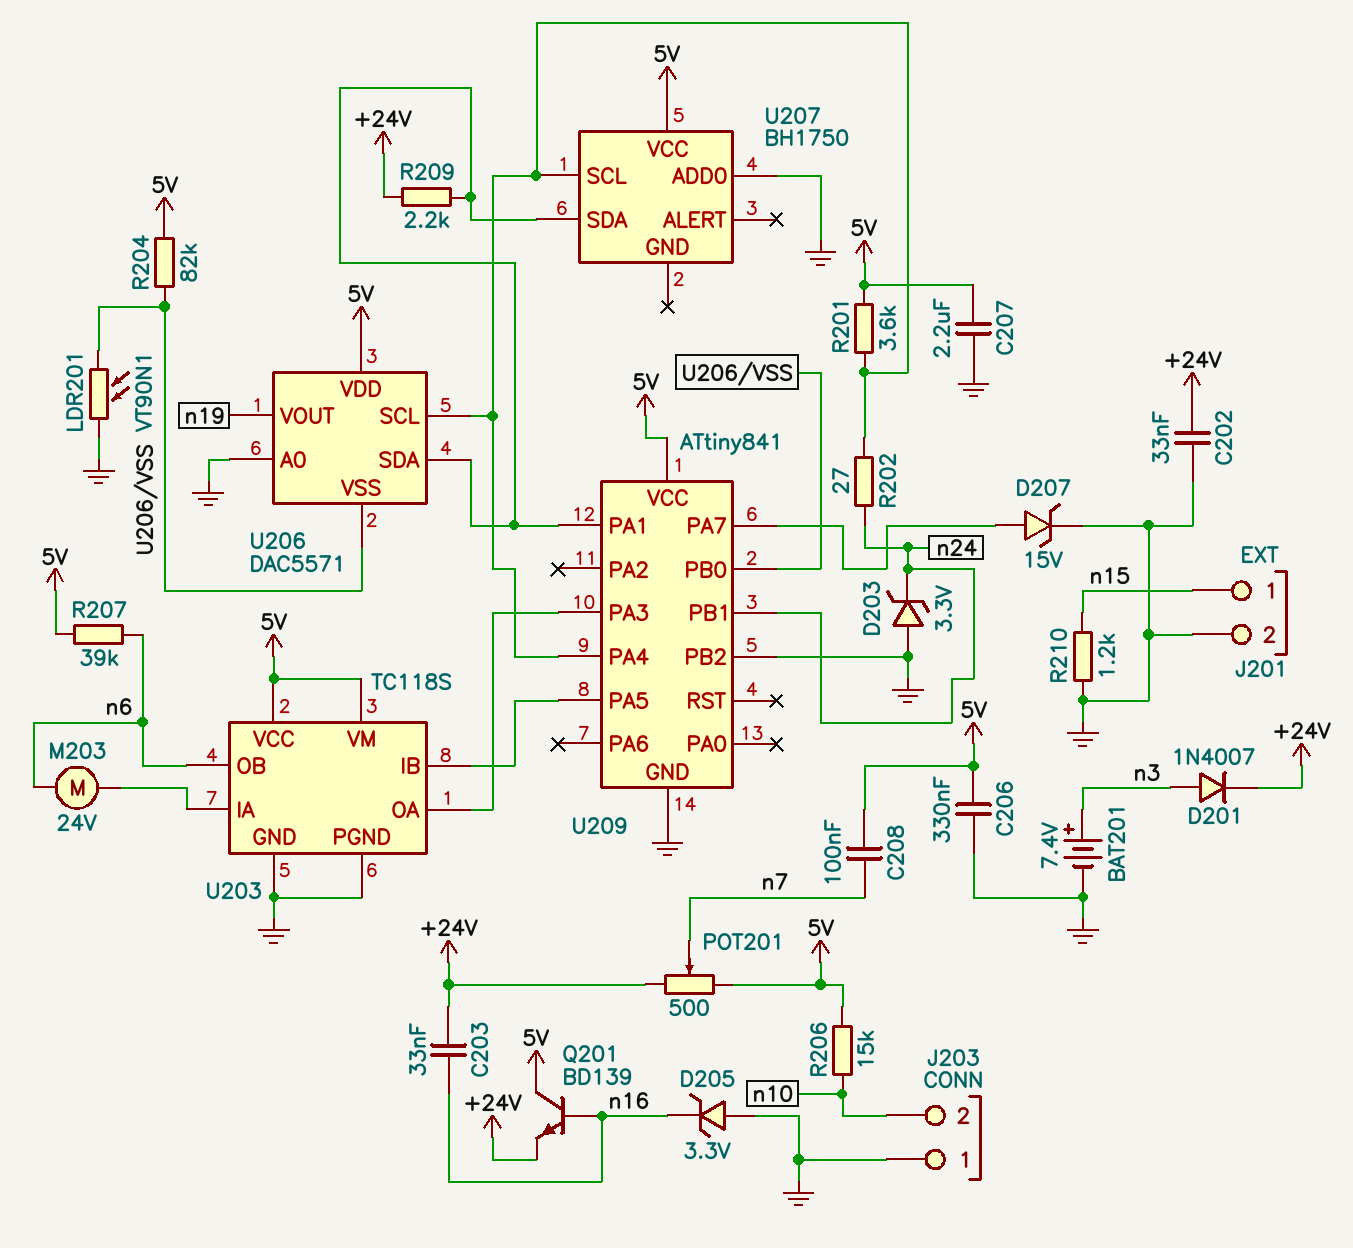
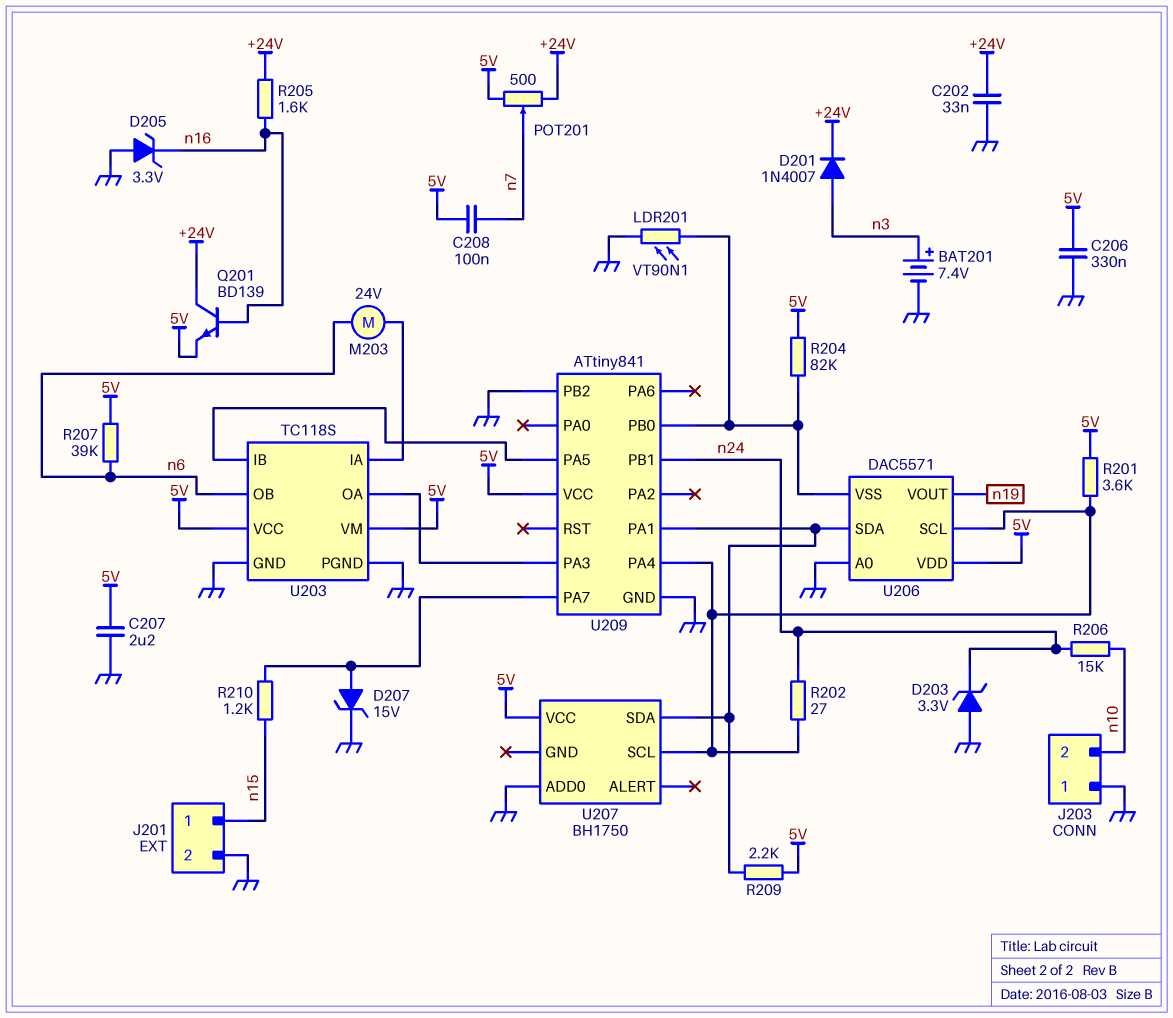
C203: 33nF (+24V, n16) -> none
Q201: NPN BD139 (B n16, C 5V, E +24V) -> NPN BD139 (B n16, C +24V, E 5V)
R205: none -> 1.6k (+24V, n16)
R206: 15k (5V, n10) -> 15k (n10, n24)
R209: 2.2k (+24V, U206/SDA) -> 2.2k (5V, U206/SDA)
R210: 1.2k (GND, n15) -> 1.2k (U209/PA7, n15)

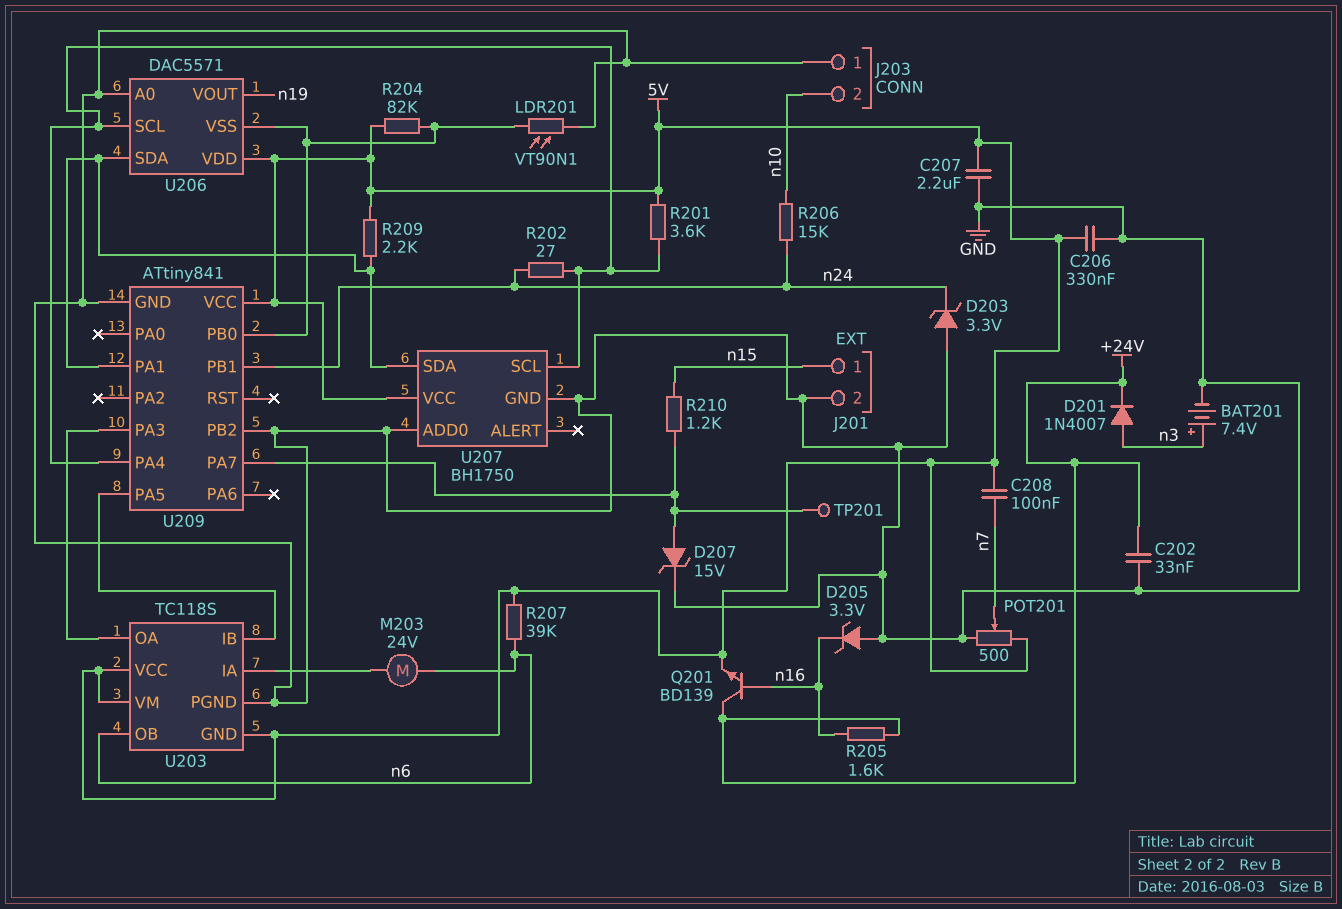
POT201: 500 (+24V, 5V, wiper n7) -> 500 (5V, GND, wiper n7)
TP201: none -> test point (U209/PA7)
U203 pin GND: GND -> 5V
U207 pin GND: none -> GND

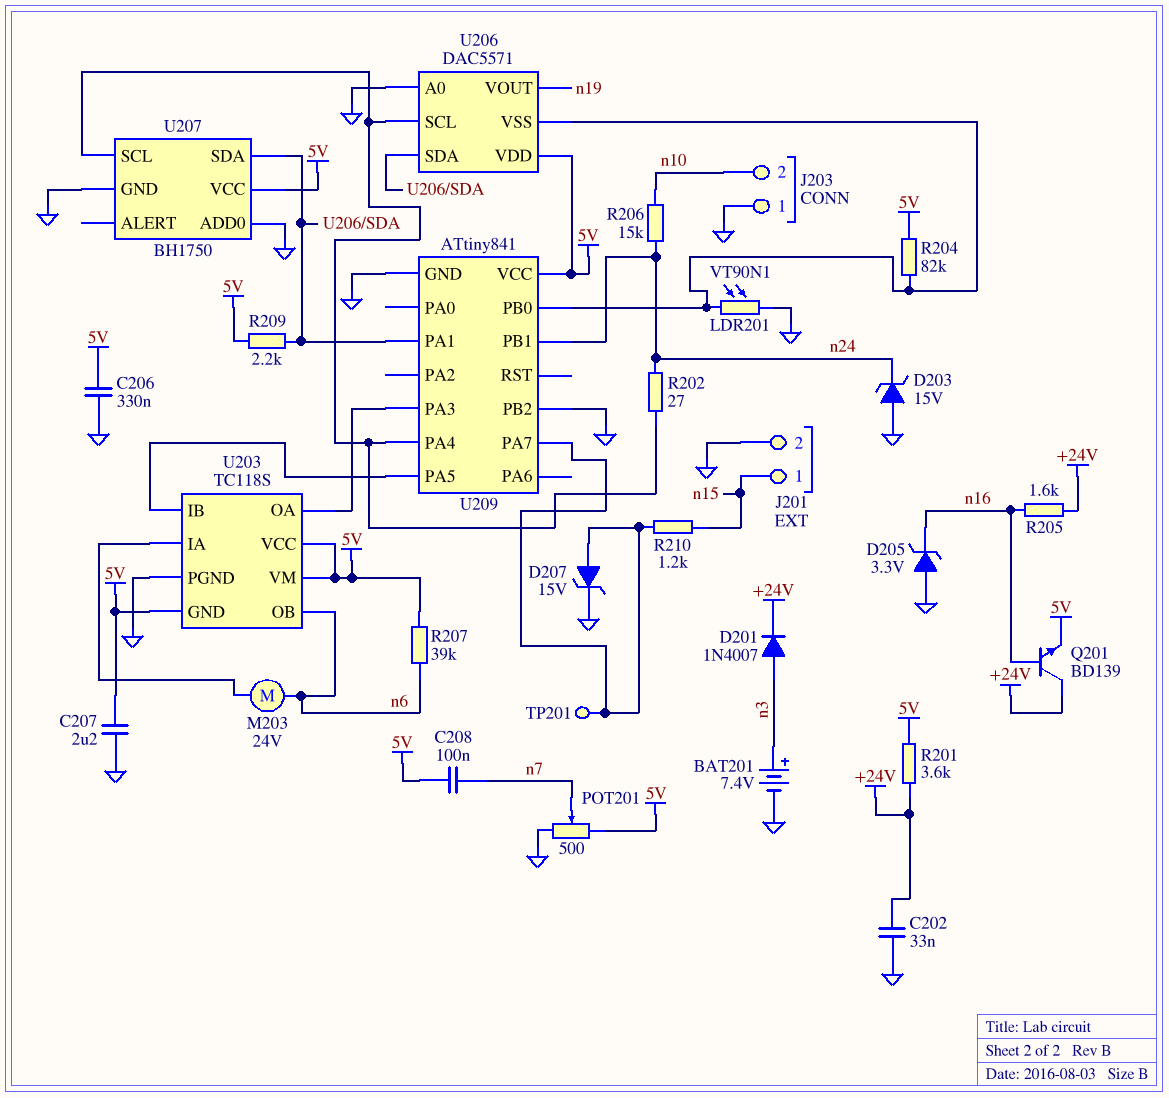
D203: zener 3.3V (A GND, K n24) -> zener 15V (A GND, K n24)
R201: 3.6k (5V, U206/SCL) -> 3.6k (+24V, 5V)

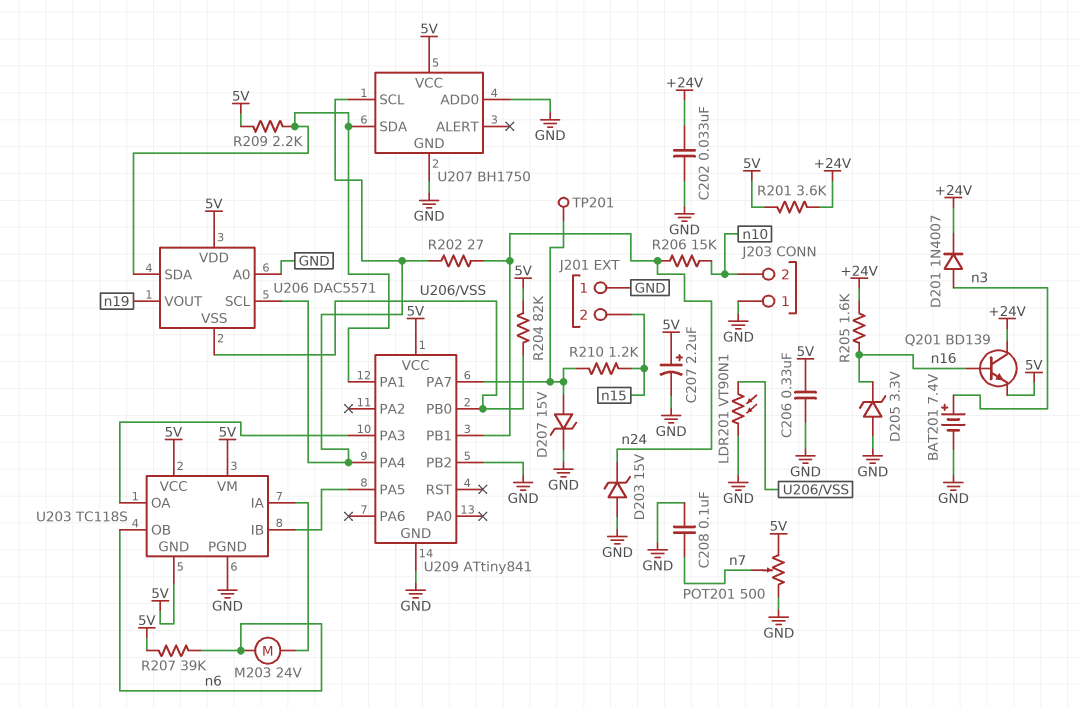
C207: 2.2uF (5V, GND) -> 2.2uF (plus 5V, minus GND)
C208: 100nF (5V, n7) -> 100nF (GND, n7)
J201 pin 1: n15 -> GND
J201 pin 2: GND -> n15

